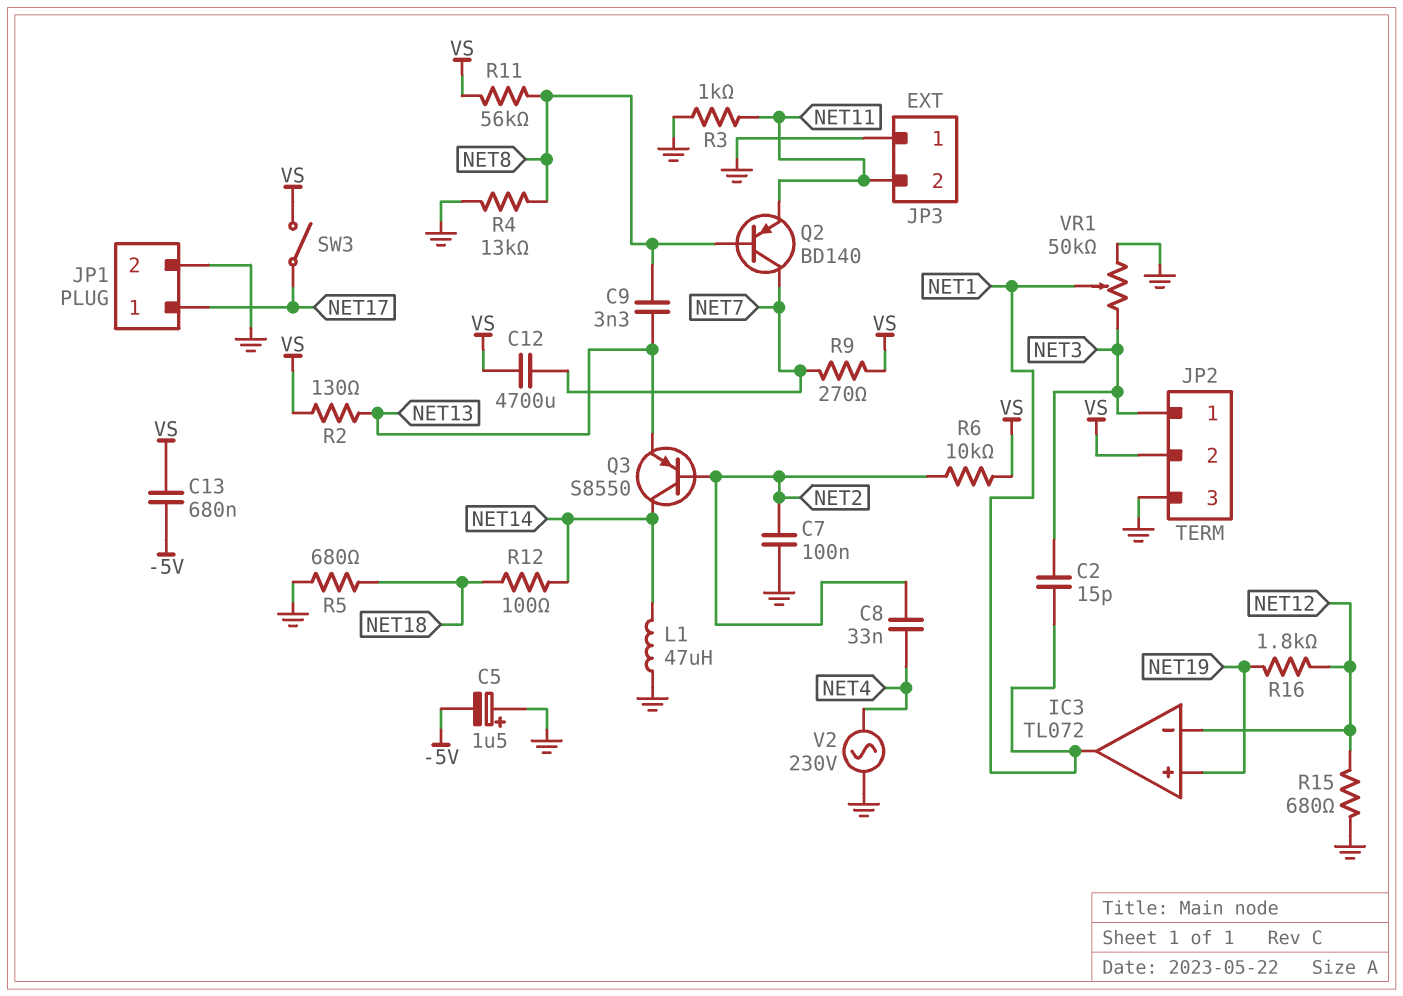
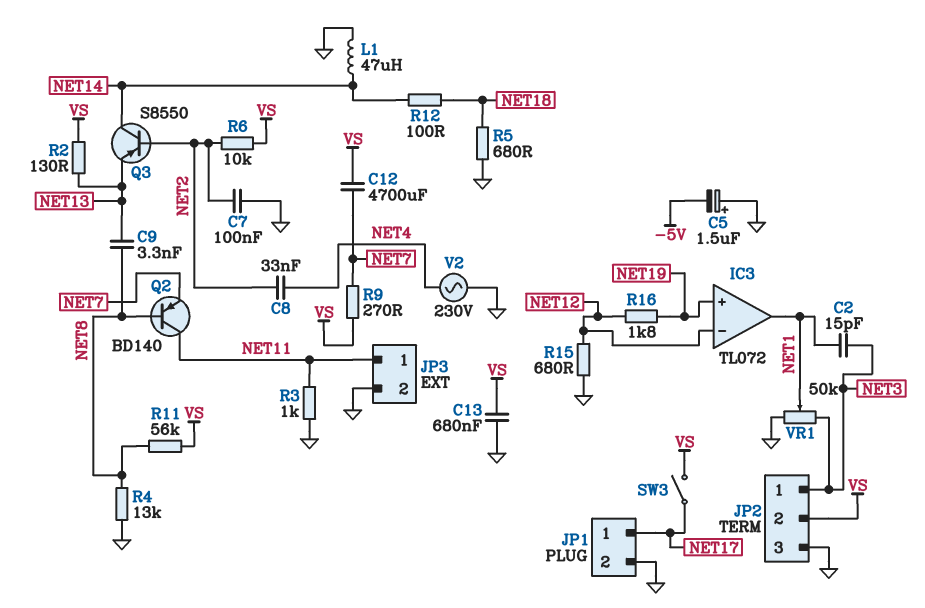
C13: 680nF (-5V, VS) -> 680nF (GND, VS)
JP3 pin 1: GND -> NET11
JP3 pin 2: NET11 -> GND
Q2: PNP BD140 (B NET8, C NET7, E NET11) -> PNP BD140 (B NET8, C NET11, E NET7)

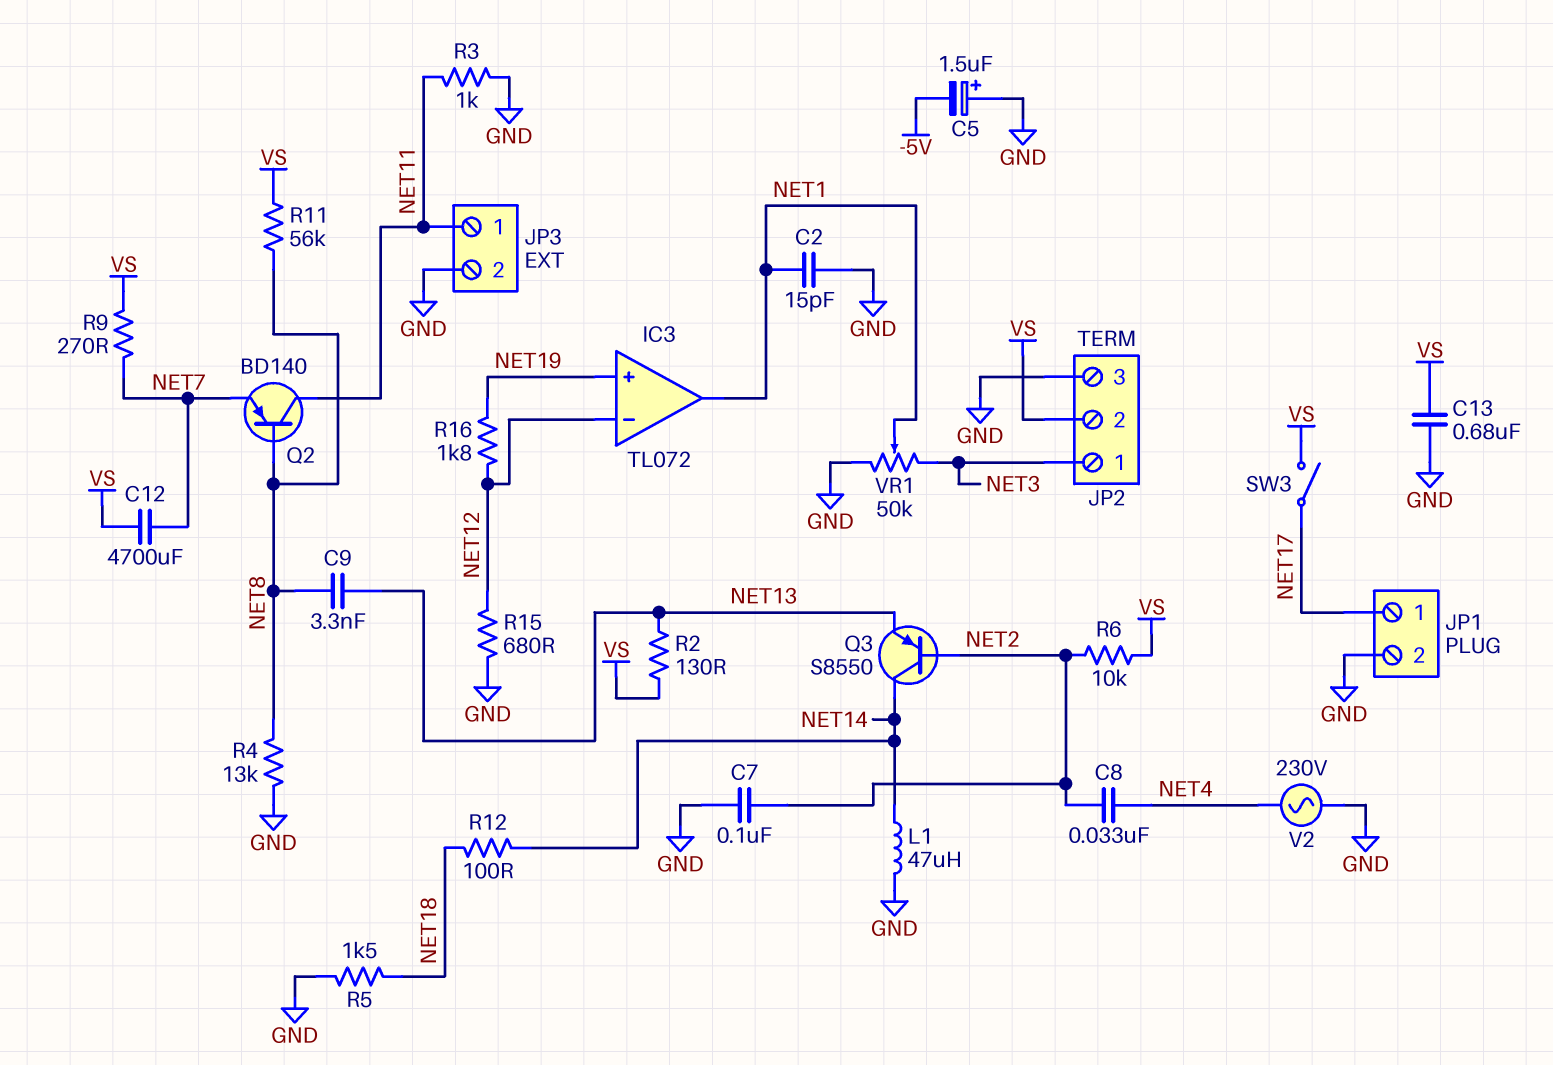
C2: 15pF (NET1, NET3) -> 15pF (GND, NET1)
R5: 680 (GND, NET18) -> 1.5k (GND, NET18)

